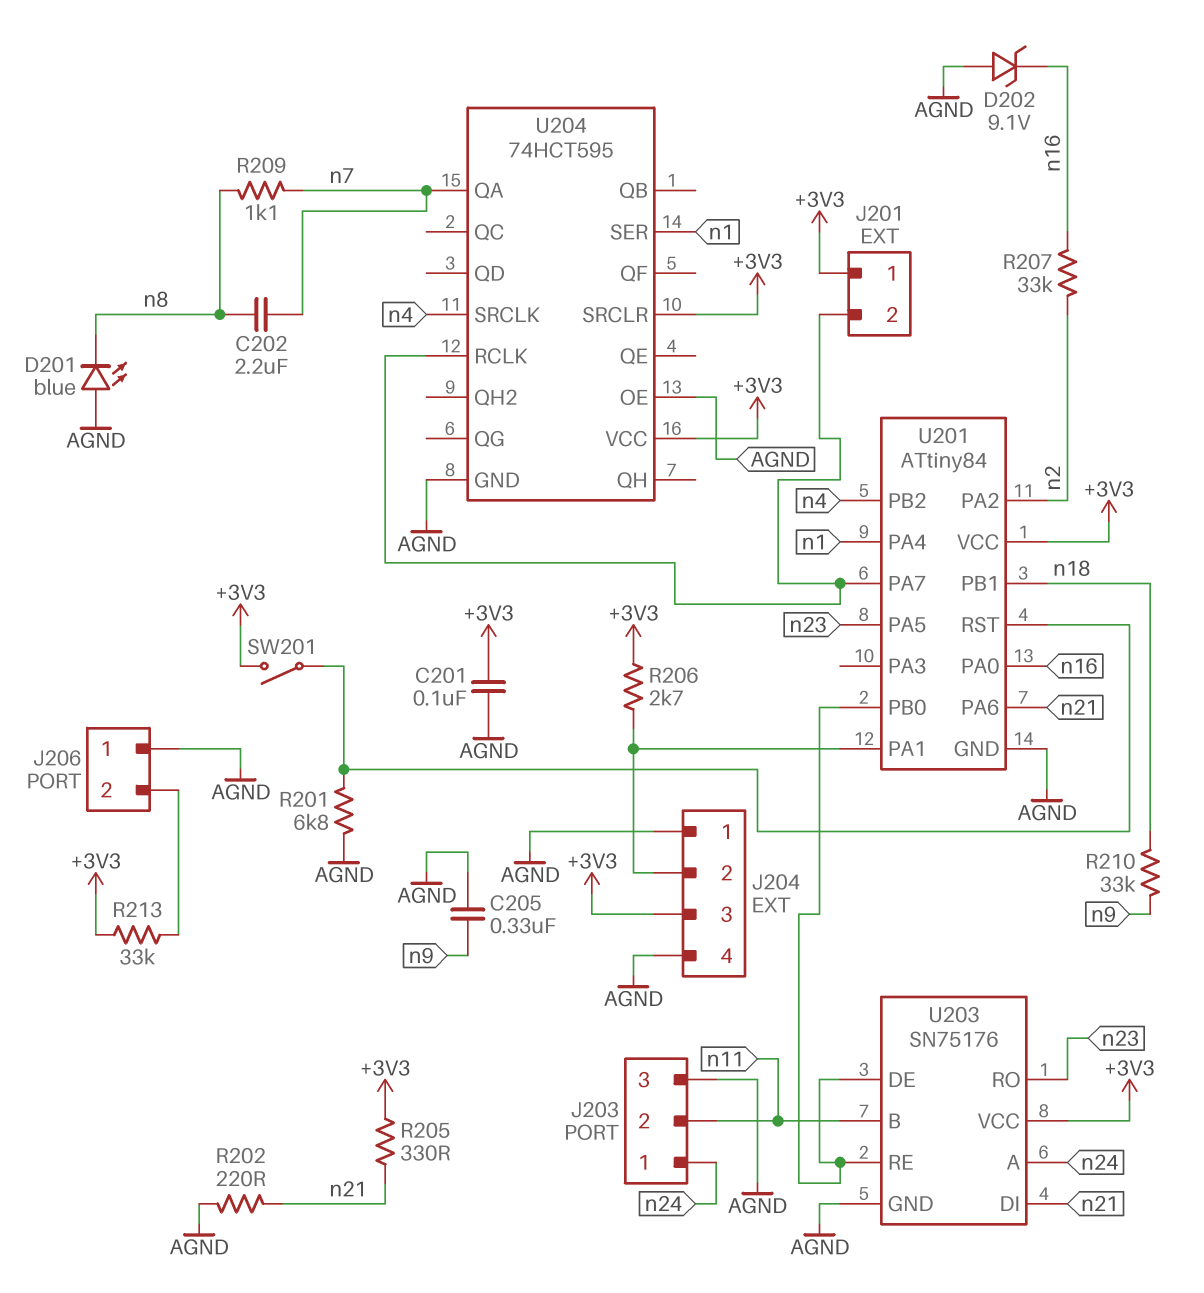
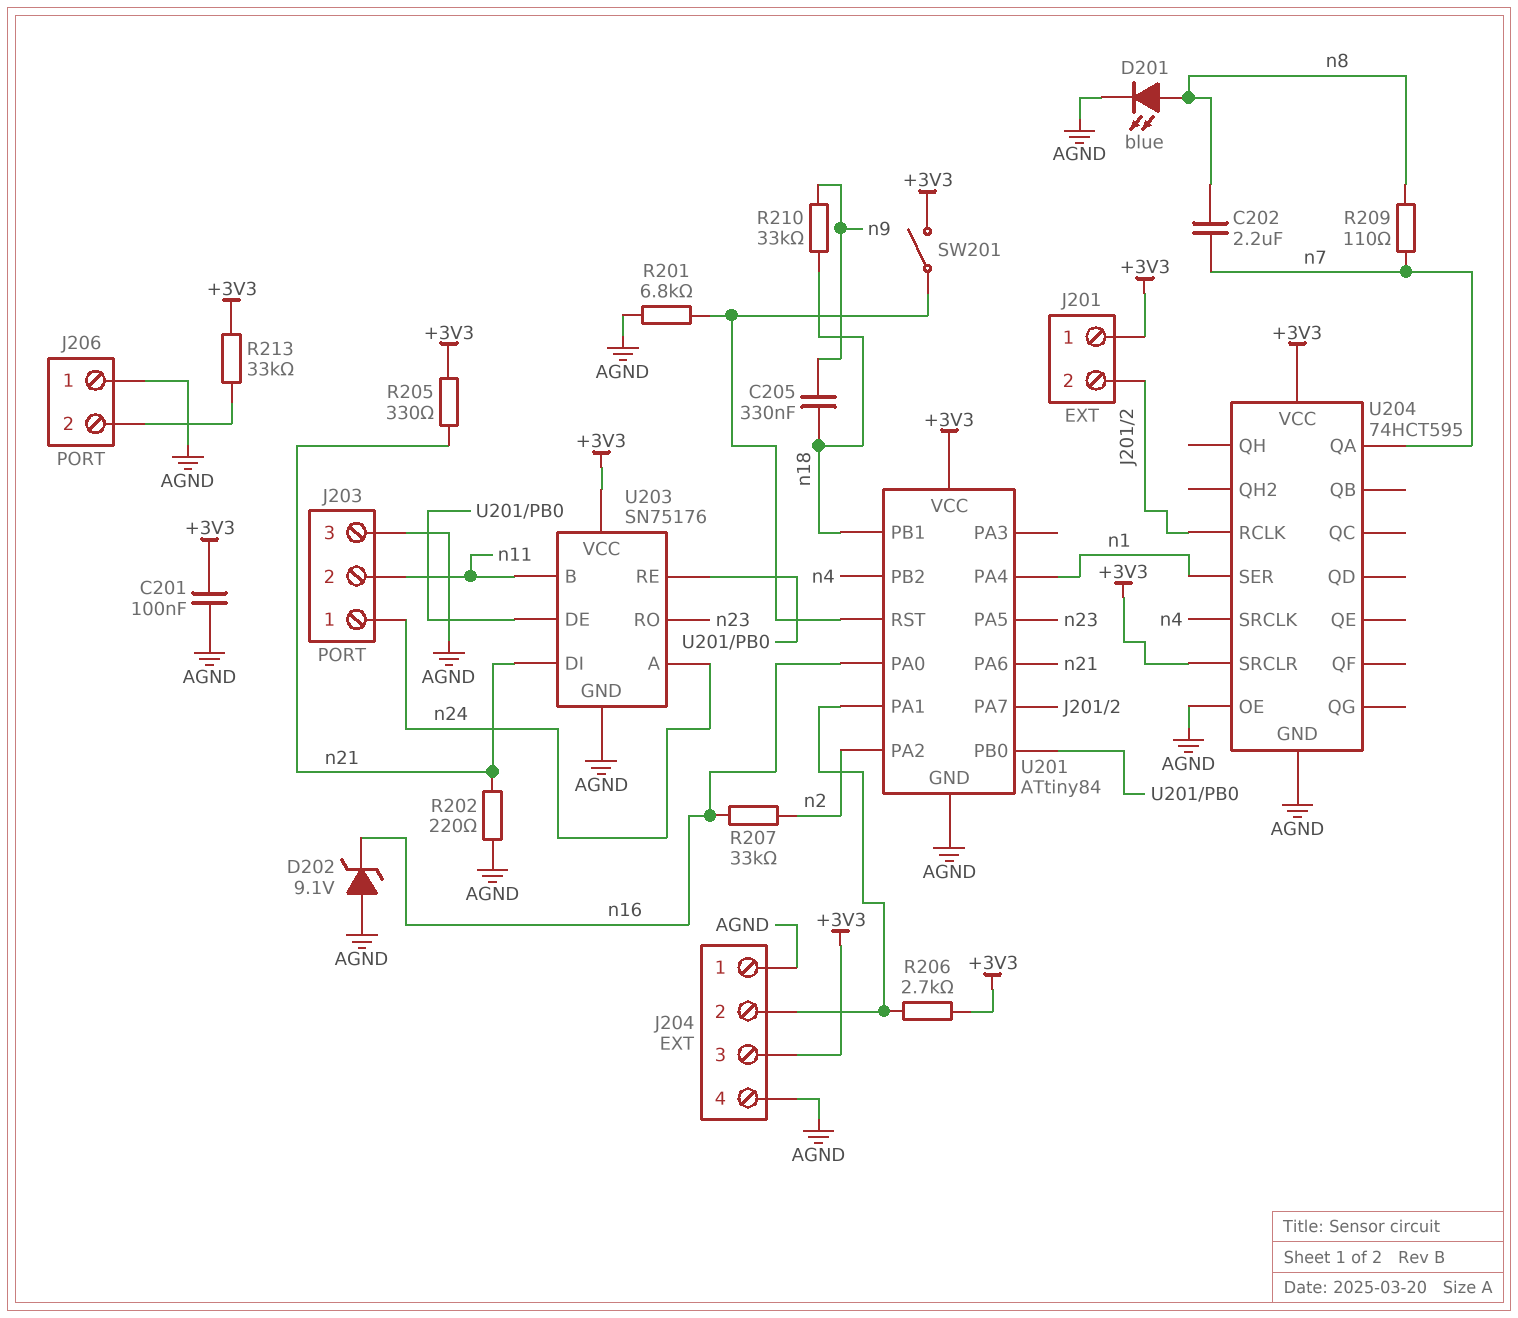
C205: 330nF (AGND, n9) -> 330nF (n9, n18)
D201: LED blue (A AGND, K n8) -> LED blue (A n8, K AGND)
R209: 1.1k (n7, n8) -> 110 (n7, n8)

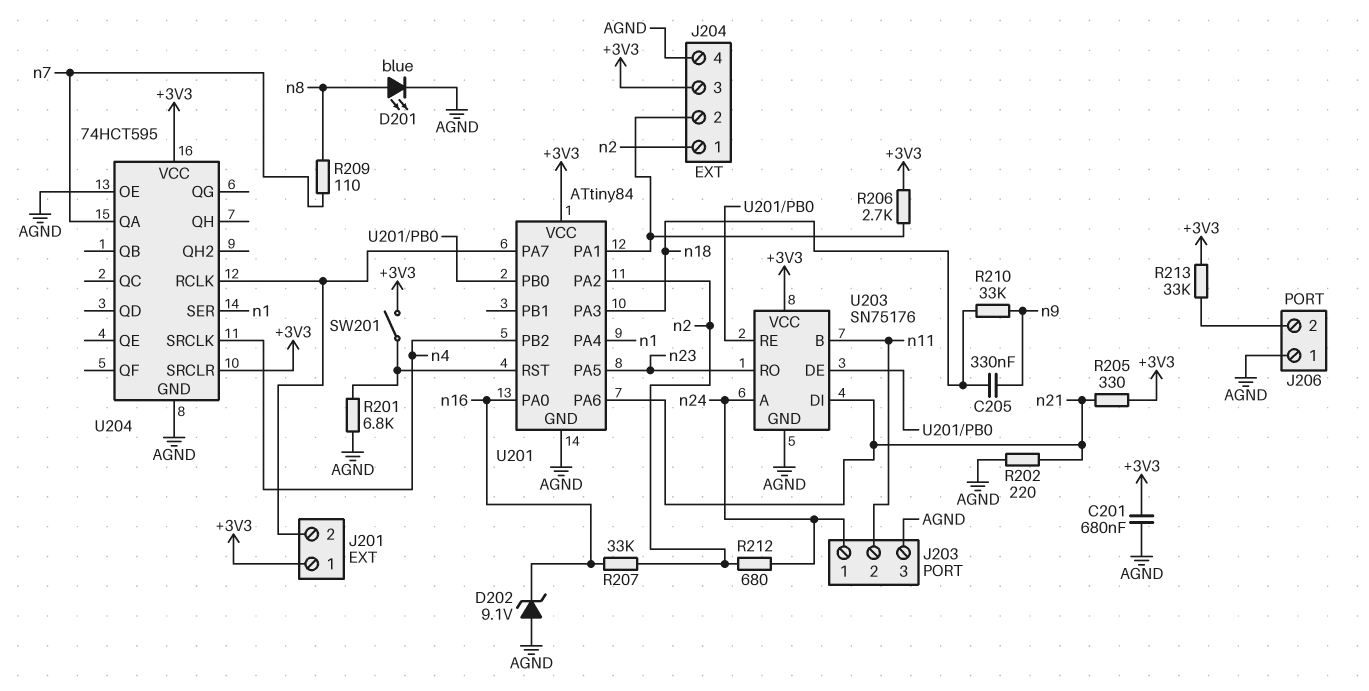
C201: 100nF (+3V3, AGND) -> 680nF (+3V3, AGND)
C202: 2.2uF (n7, n8) -> none
J204 pin 1: AGND -> n2
R212: none -> 680 (n2, n24)
U201 pin PA3: none -> n18
U201 pin PB1: n18 -> none

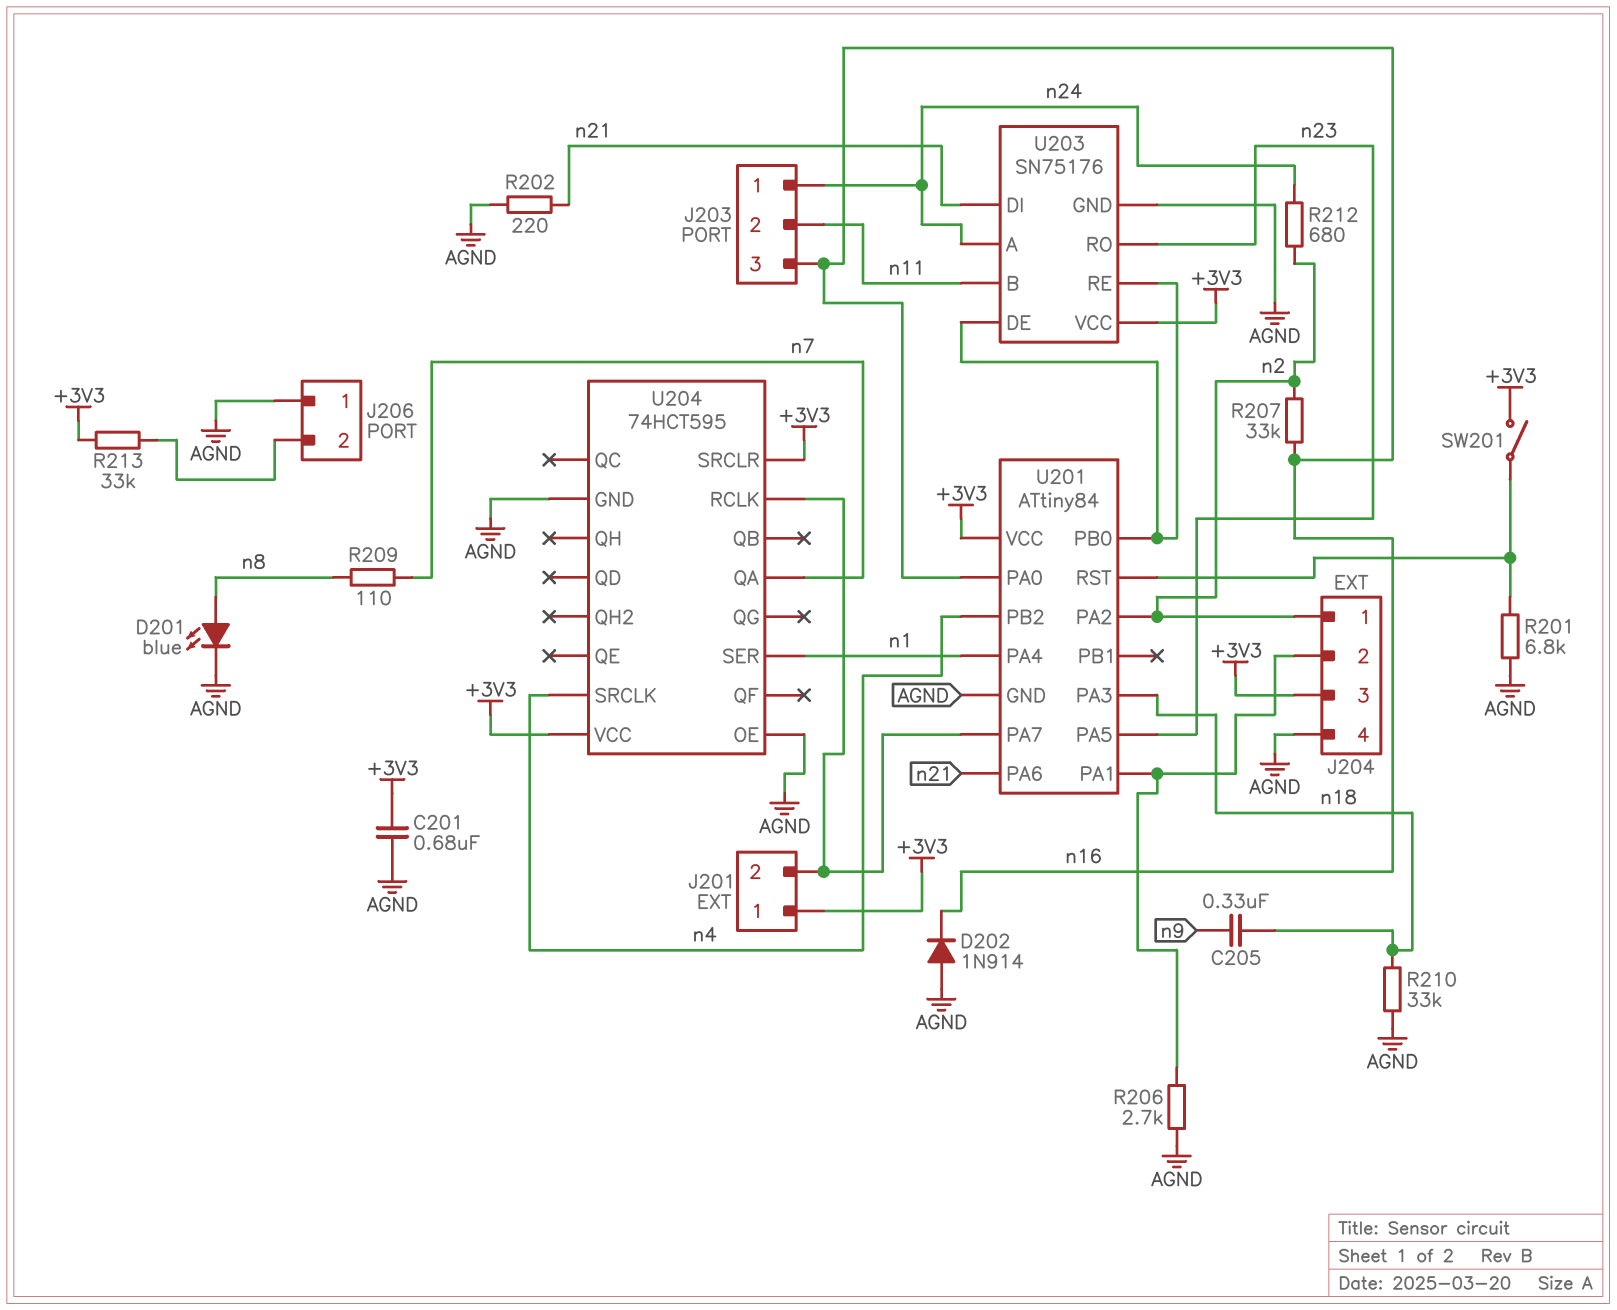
D202: zener 9.1V (A AGND, K n16) -> diode 1N914 (A AGND, K n16)
J203 pin 3: AGND -> n16
R205: 330 (+3V3, n21) -> none
R206: 2.7k (+3V3, J204/2) -> 2.7k (AGND, J204/2)
R210: 33k (n9, n18) -> 33k (AGND, n18)

